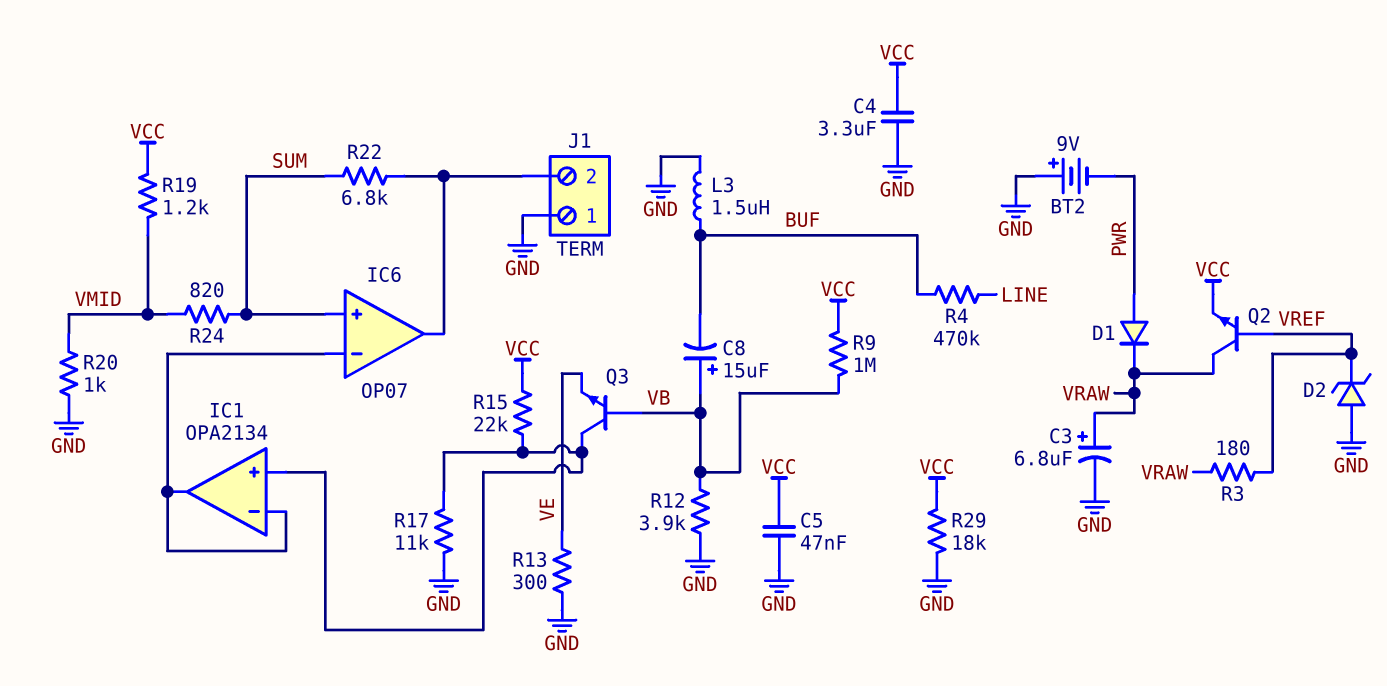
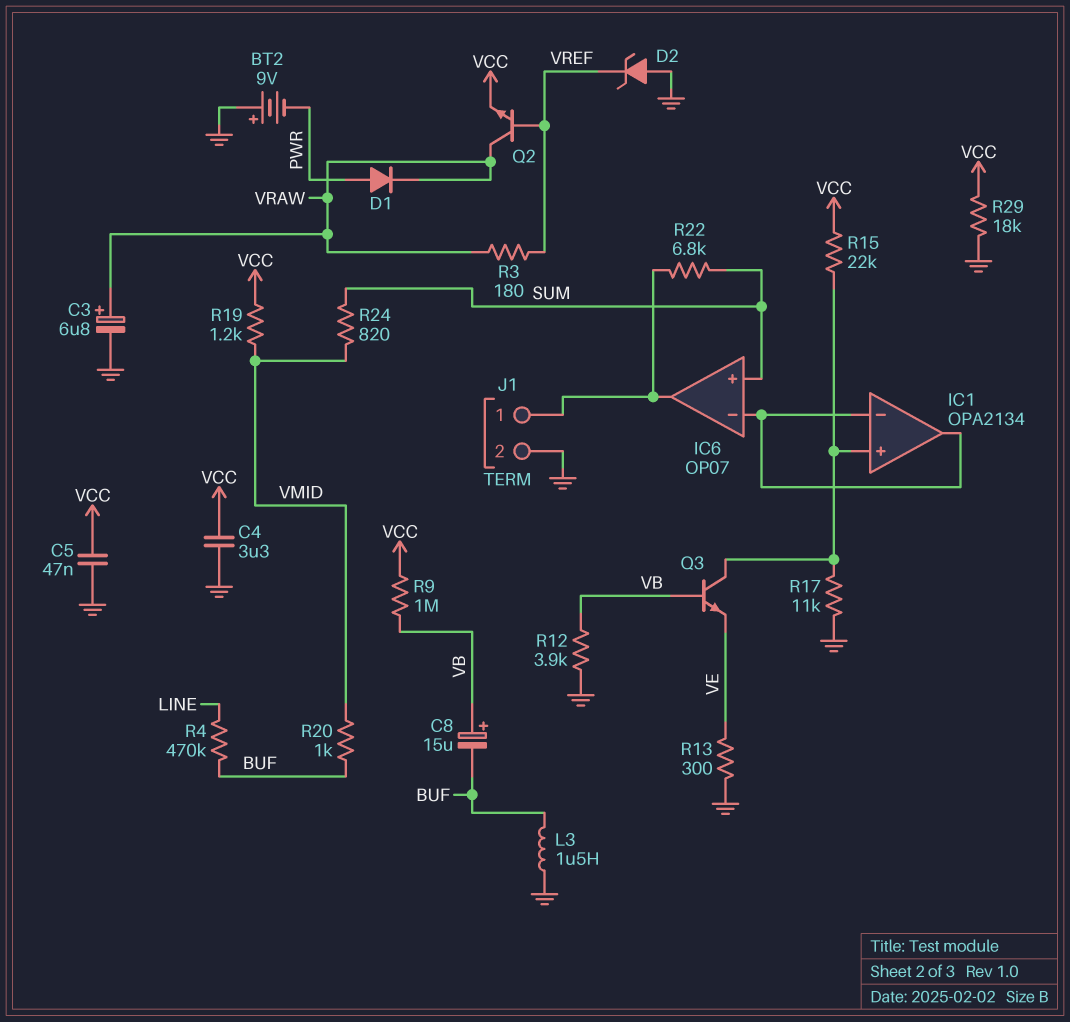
J1 pin 1: GND -> IC6/out
J1 pin 2: IC6/out -> GND
R20: 1k (GND, VMID) -> 1k (BUF, VMID)

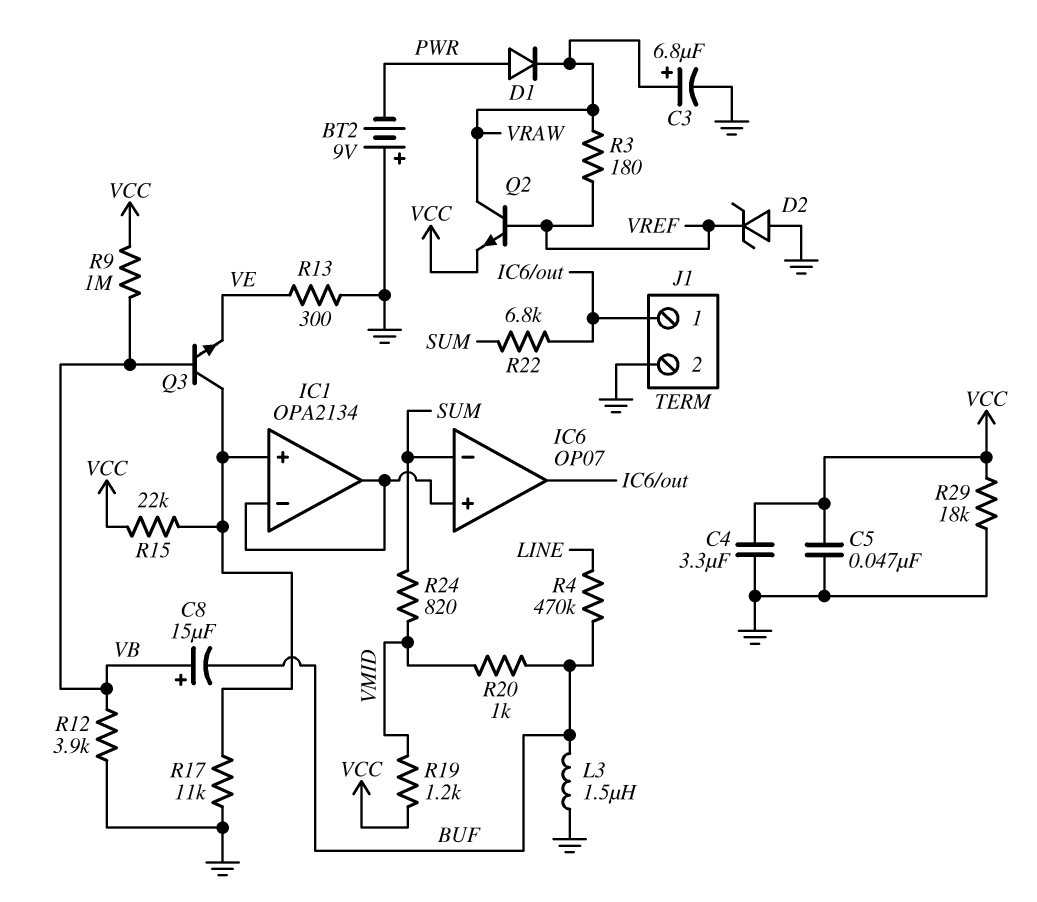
IC6 pin in+: SUM -> IC1/in-
IC6 pin in-: IC1/in- -> SUM

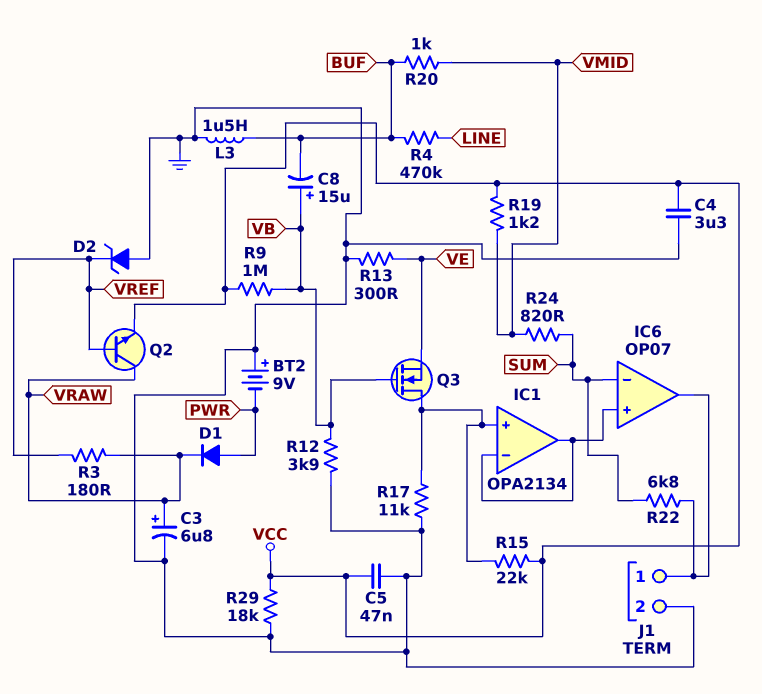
Q3: NPN (B VB, C IC1/in+, E VE) -> NMOS (G VB, D IC1/in+, S VE)

